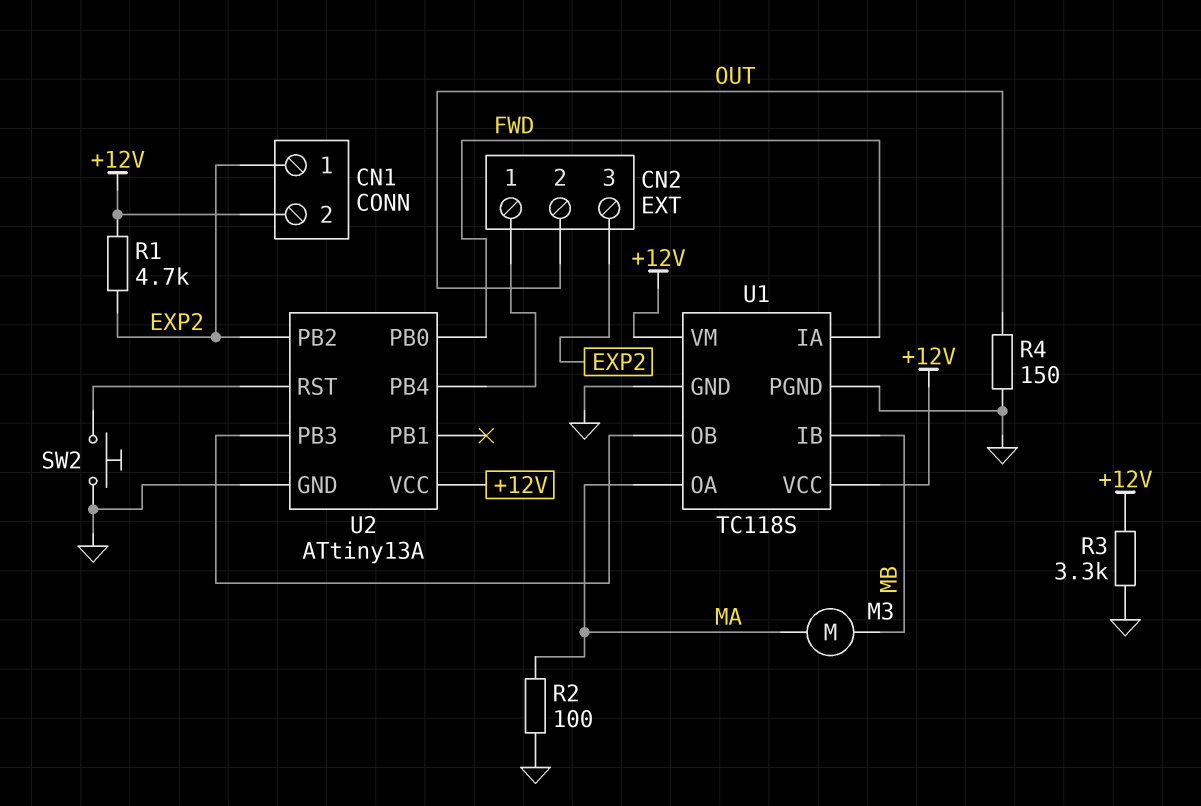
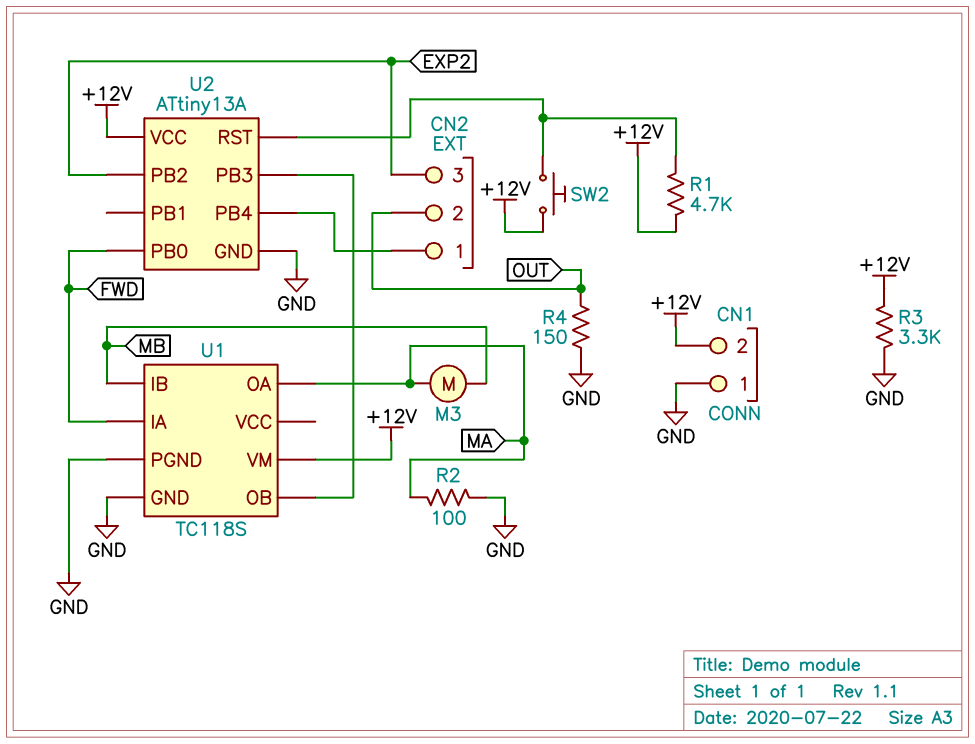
CN1 pin 1: EXP2 -> GND
R1: 4.7k (+12V, EXP2) -> 4.7k (+12V, U2/RST)
SW2: button (GND, U2/RST) -> button (+12V, U2/RST)
U1 pin VCC: +12V -> none

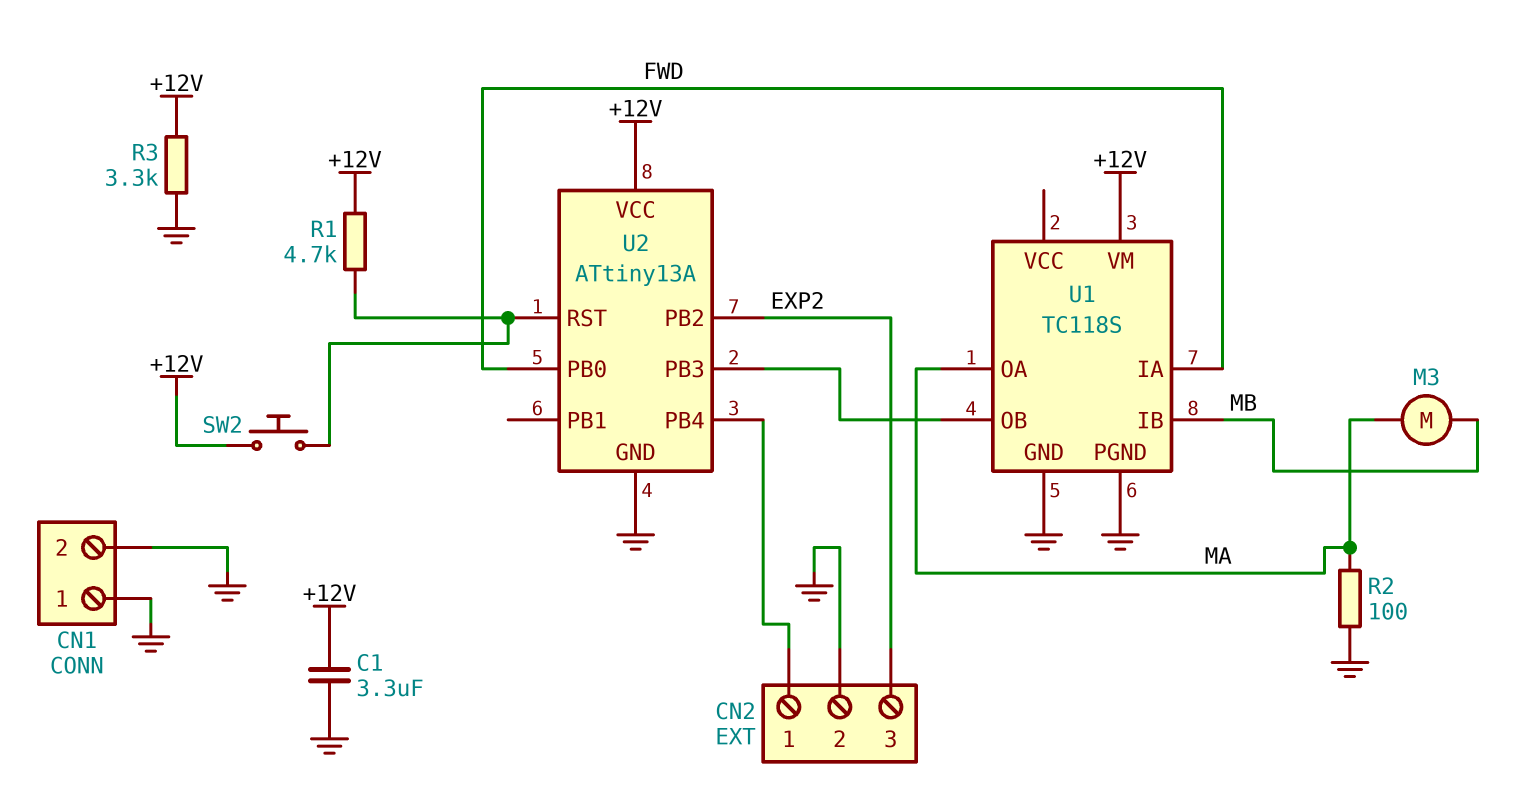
C1: none -> 3.3uF (+12V, GND)
CN1 pin 2: +12V -> GND
CN2 pin 2: OUT -> GND
R4: 150 (GND, OUT) -> none

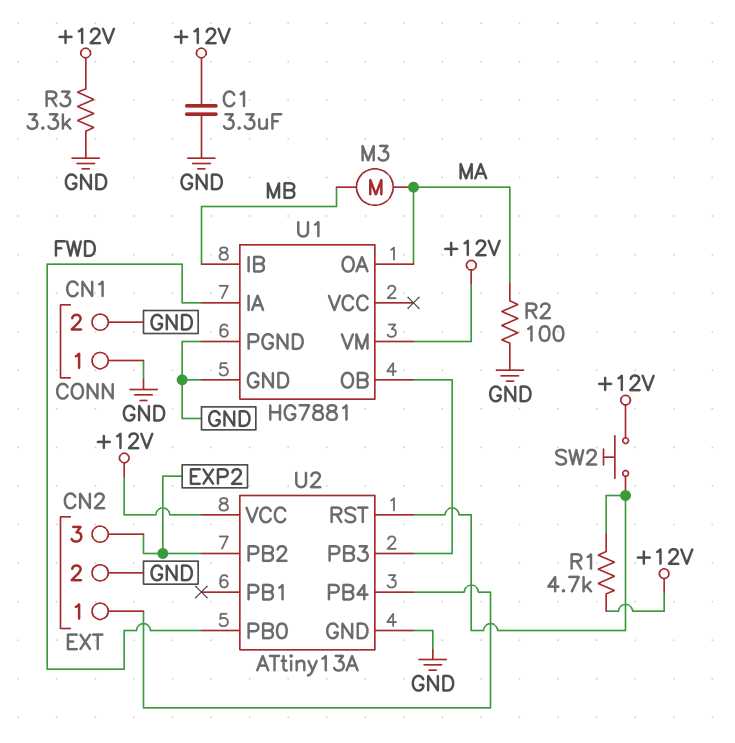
U1: TC118S -> HG7881

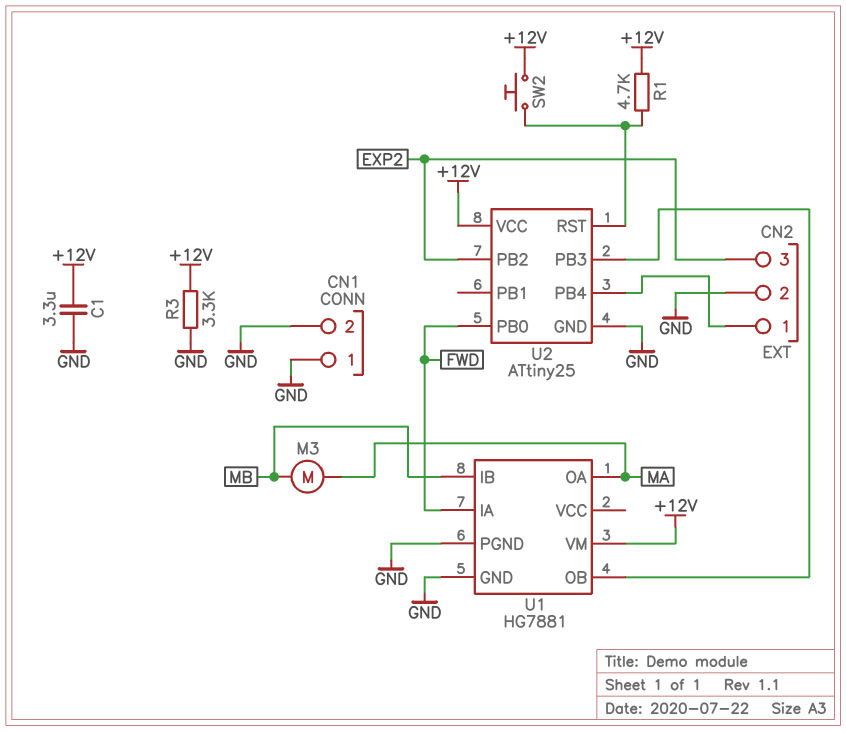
R2: 100 (GND, MA) -> none
U2: ATtiny13A -> ATtiny25

